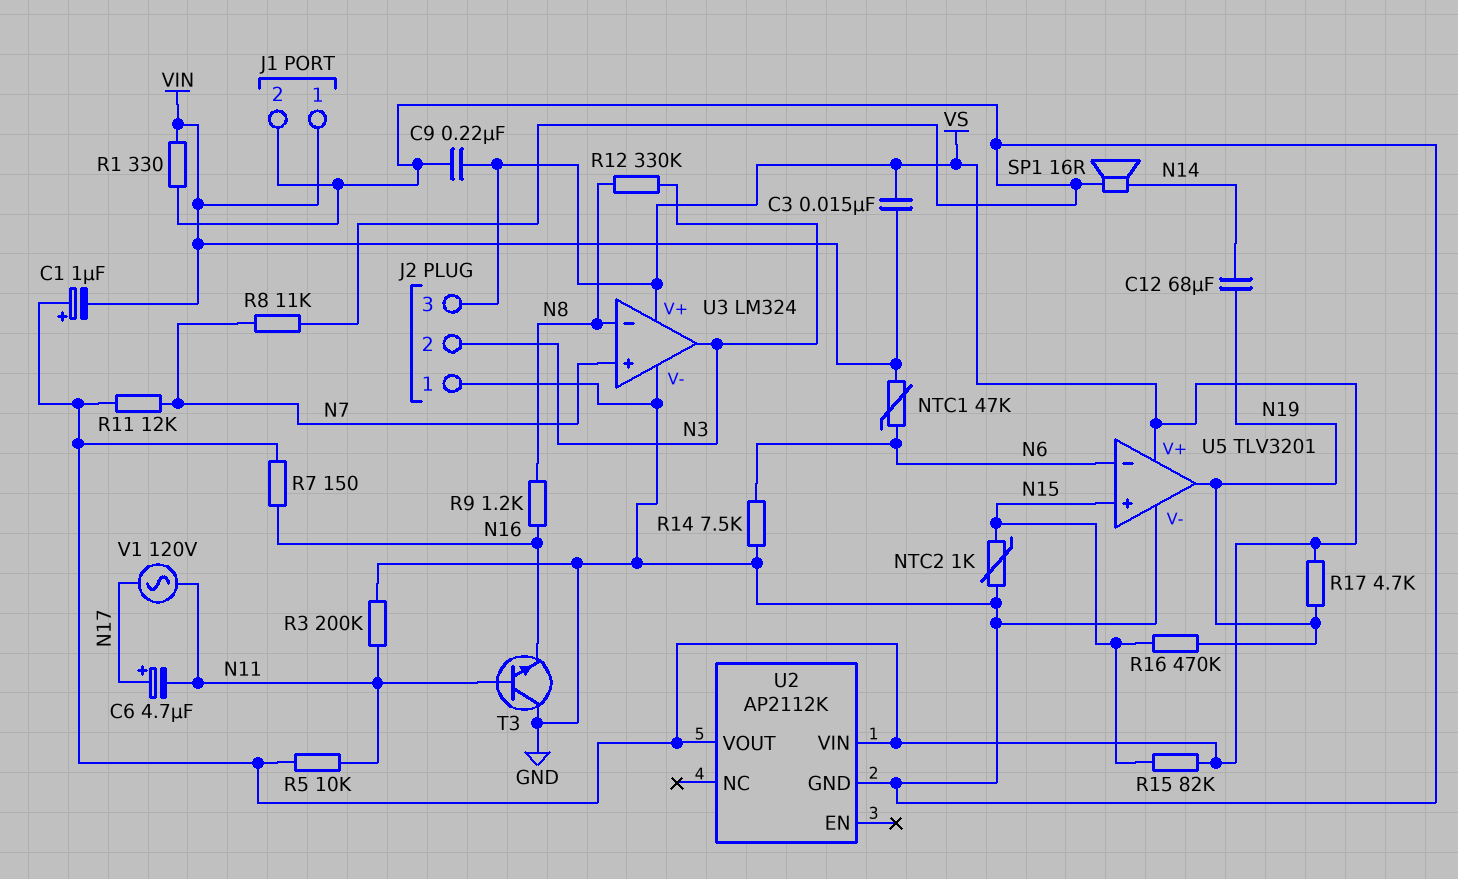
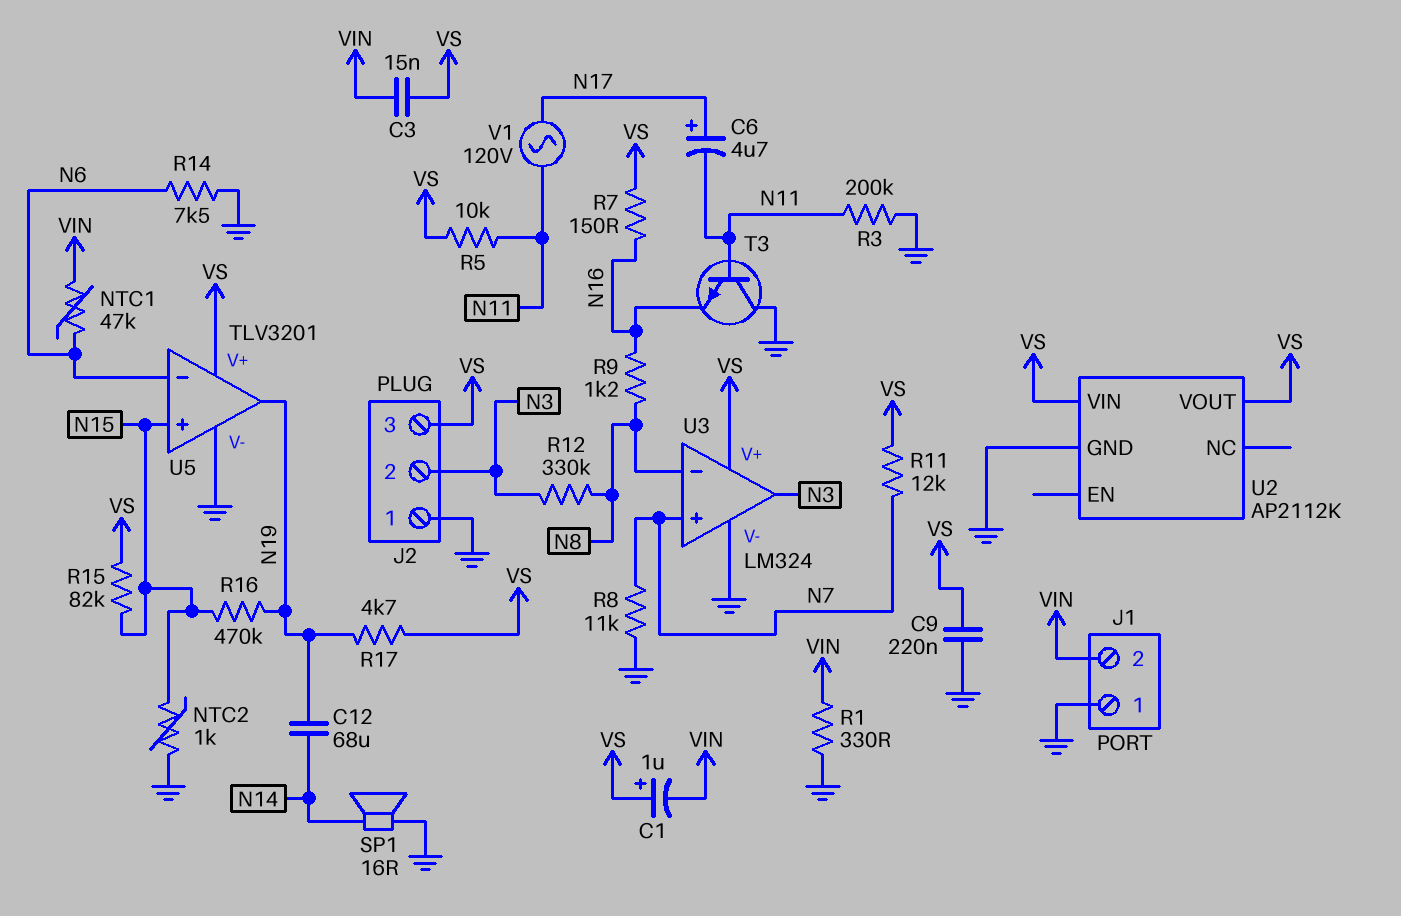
J1 pin 1: VIN -> GND
J1 pin 2: GND -> VIN

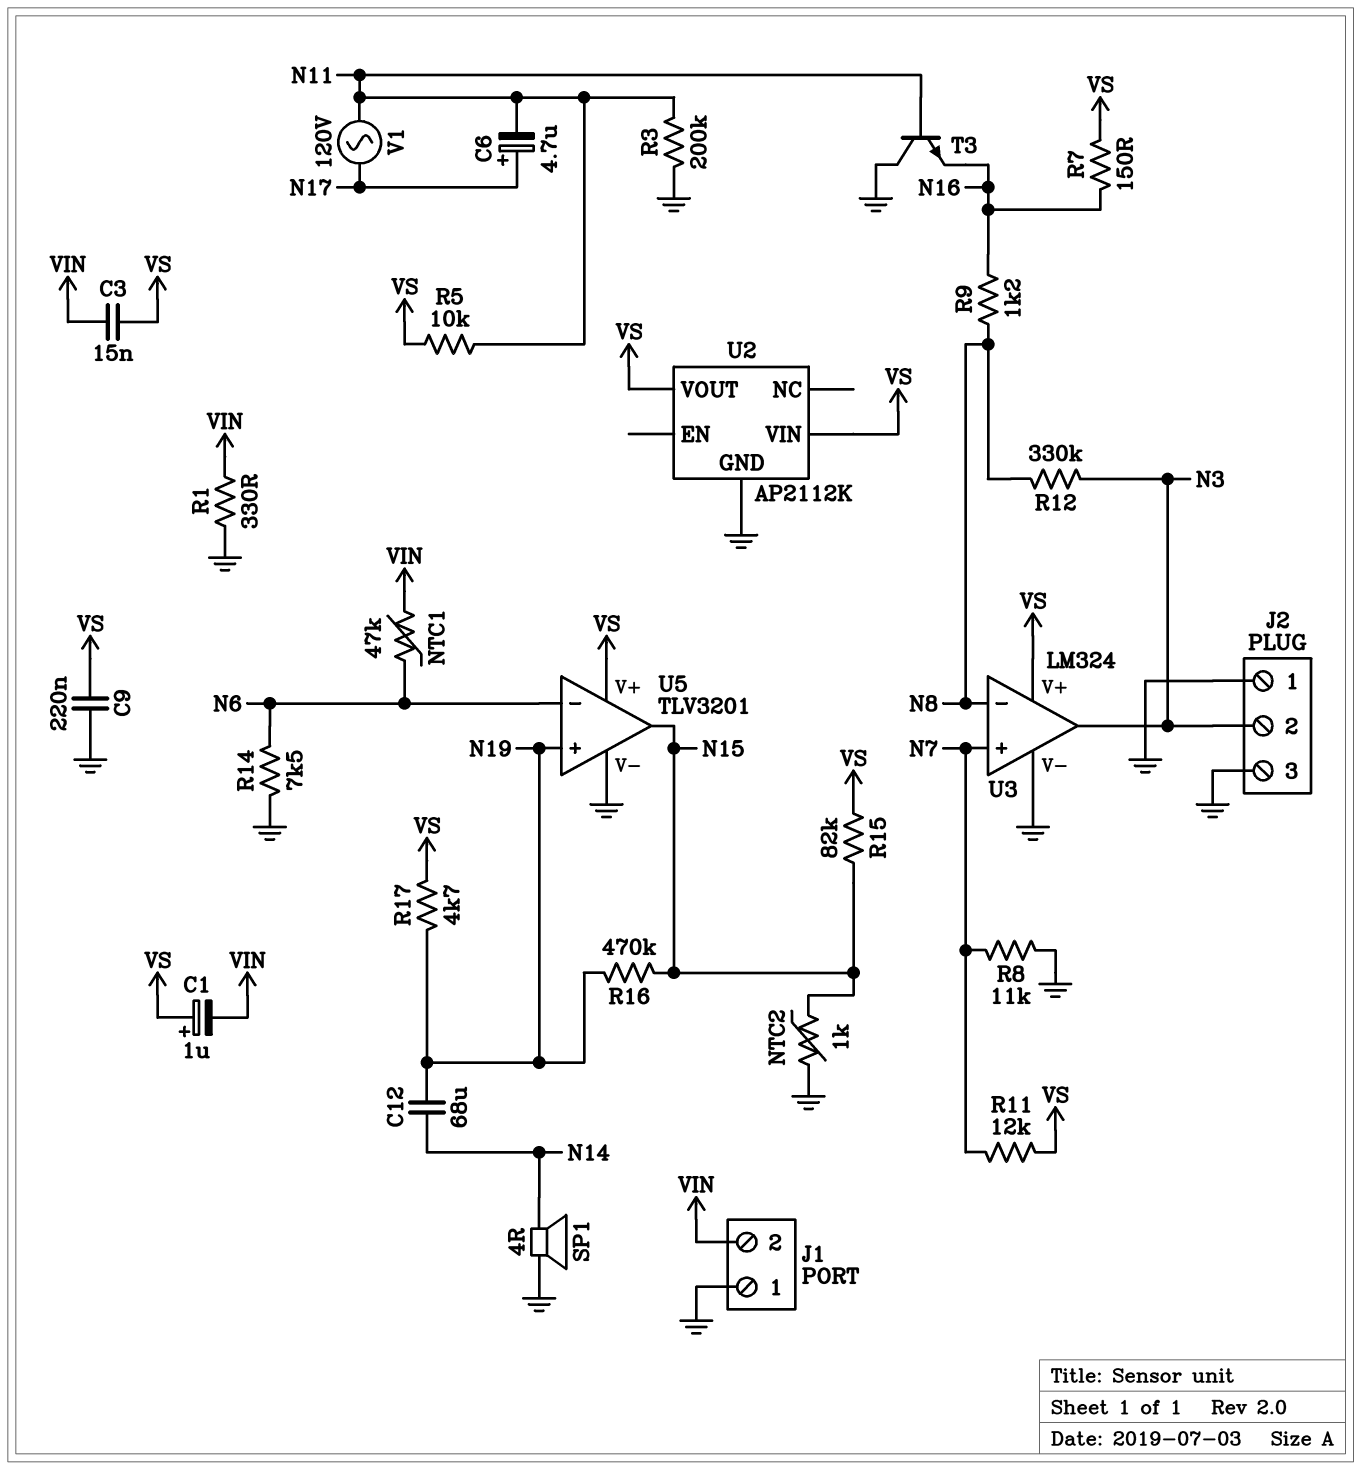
J2 pin 3: VS -> GND
SP1: speaker 16R (GND, N14) -> speaker 4R (GND, N14)
U5 pin in+: N15 -> N19
U5 pin out: N19 -> N15

